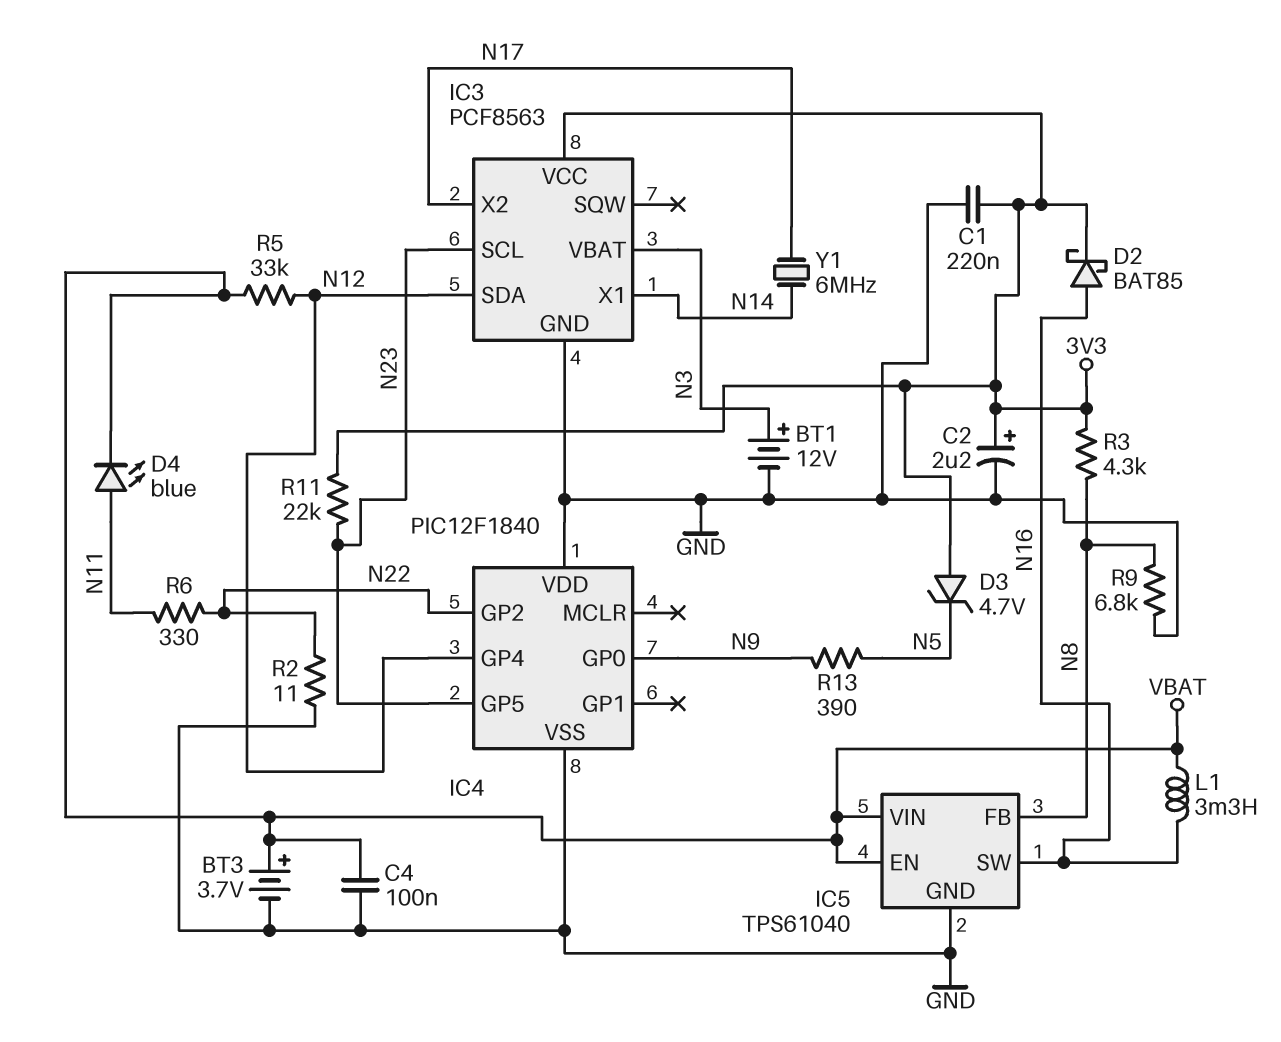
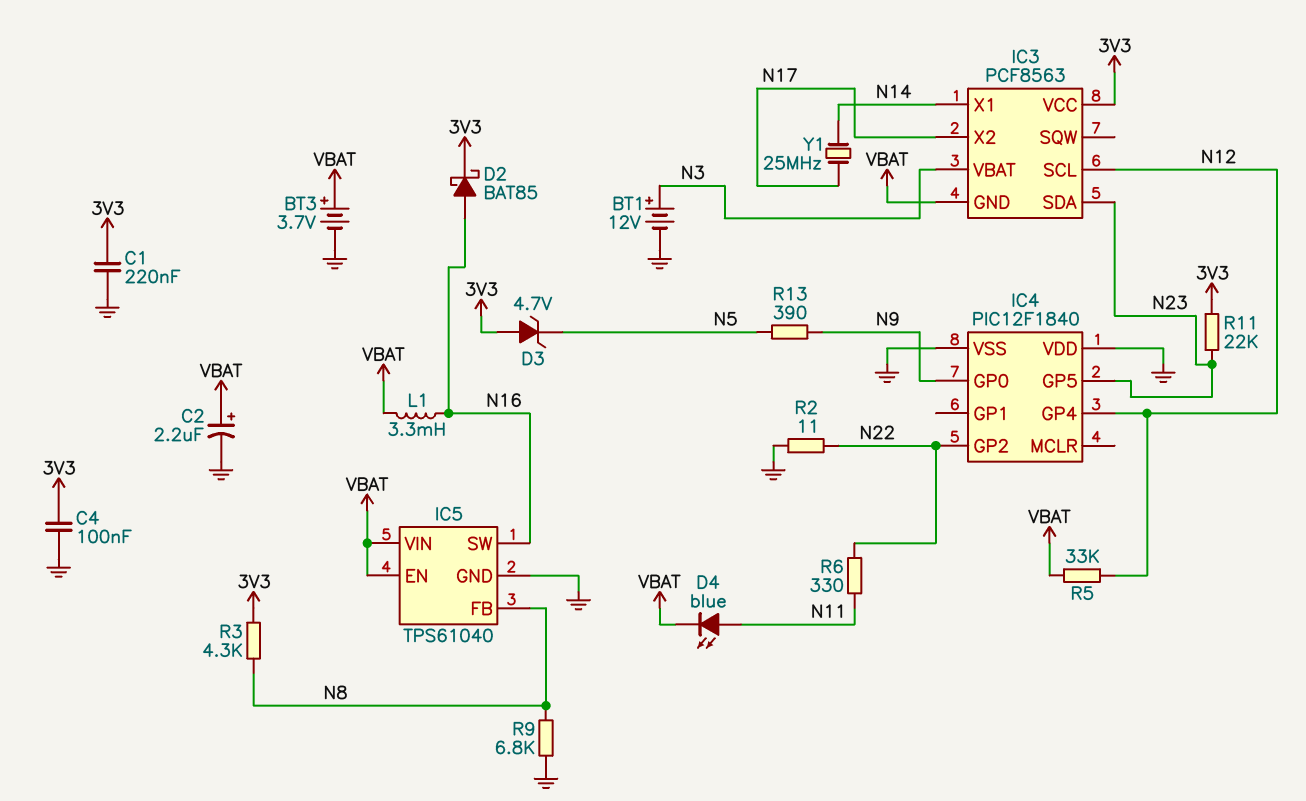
C2: 2.2uF (plus 3V3, minus GND) -> 2.2uF (plus VBAT, minus GND)
C4: 100nF (GND, VBAT) -> 100nF (3V3, GND)
IC3 pin GND: GND -> VBAT
IC3 pin SCL: N23 -> N12
IC3 pin SDA: N12 -> N23
Y1: 6MHz (N14, N17) -> 25MHz (N14, N17)

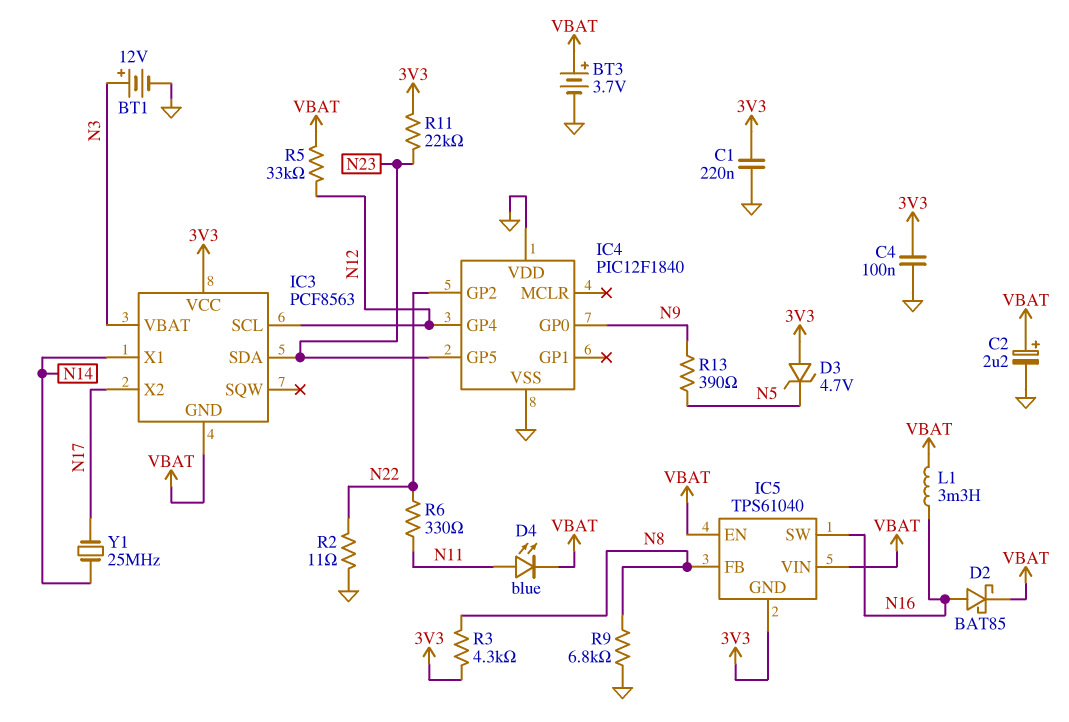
D2: schottky BAT85 (A N16, K 3V3) -> schottky BAT85 (A N16, K VBAT)
IC5 pin GND: GND -> 3V3

